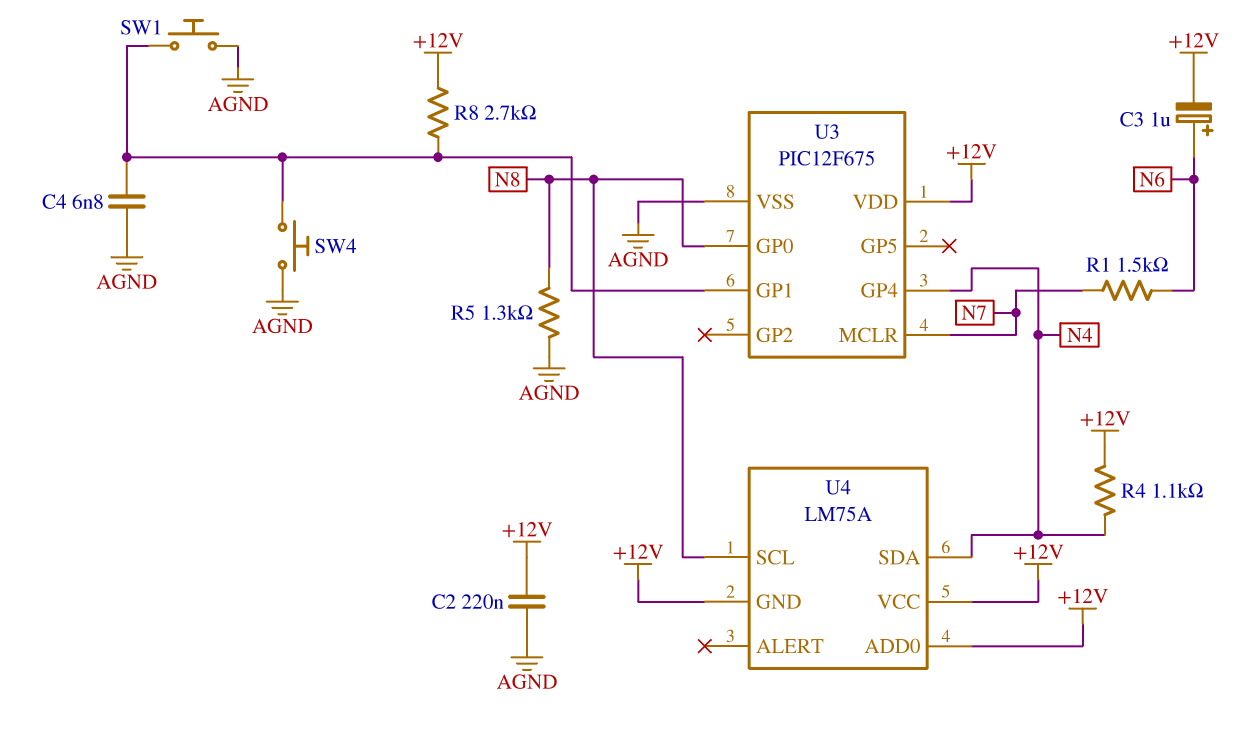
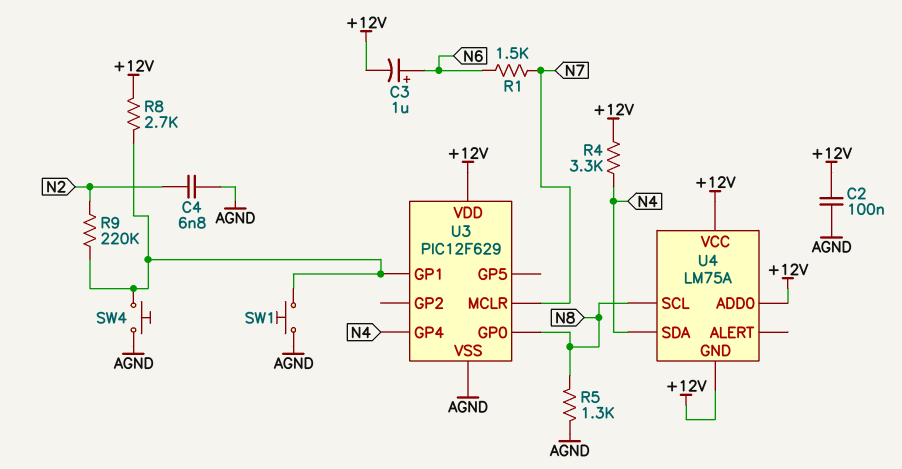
C2: 220nF (+12V, AGND) -> 100nF (+12V, AGND)
C4: 6.8nF (AGND, U3/GP1) -> 6.8nF (AGND, N2)
R4: 1.1k (+12V, N4) -> 3.3k (+12V, N4)
R9: none -> 220k (N2, U3/GP1)
U3: PIC12F675 -> PIC12F629

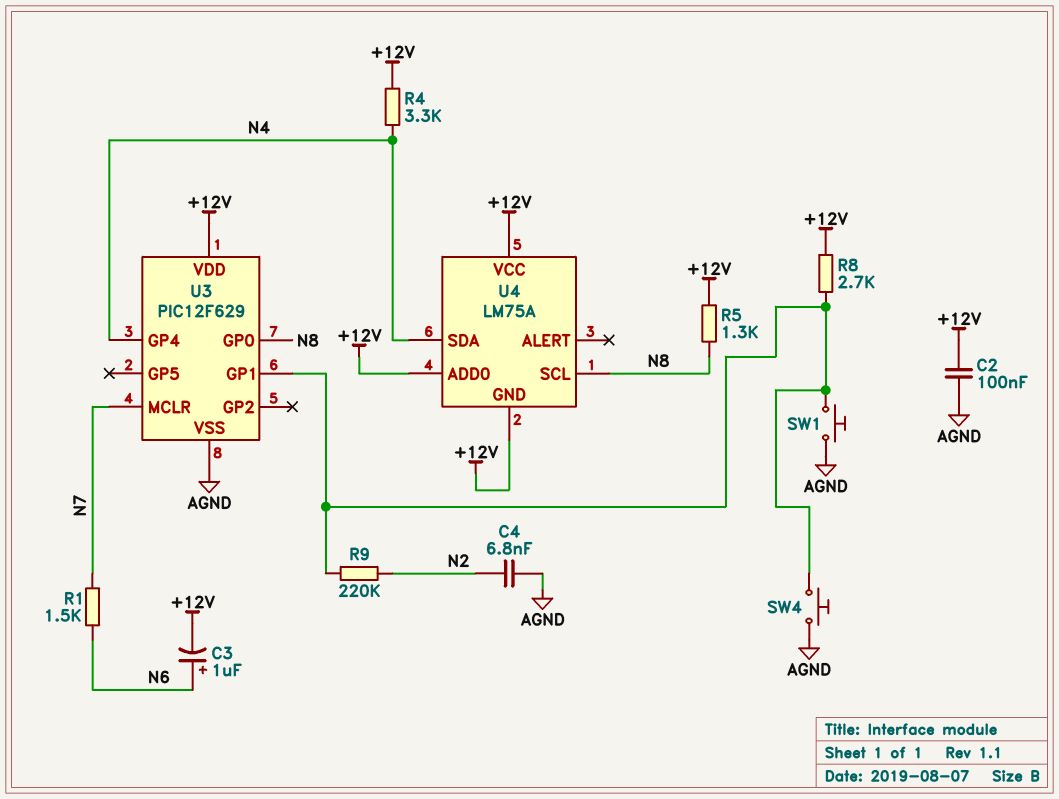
R5: 1.3k (AGND, N8) -> 1.3k (+12V, N8)

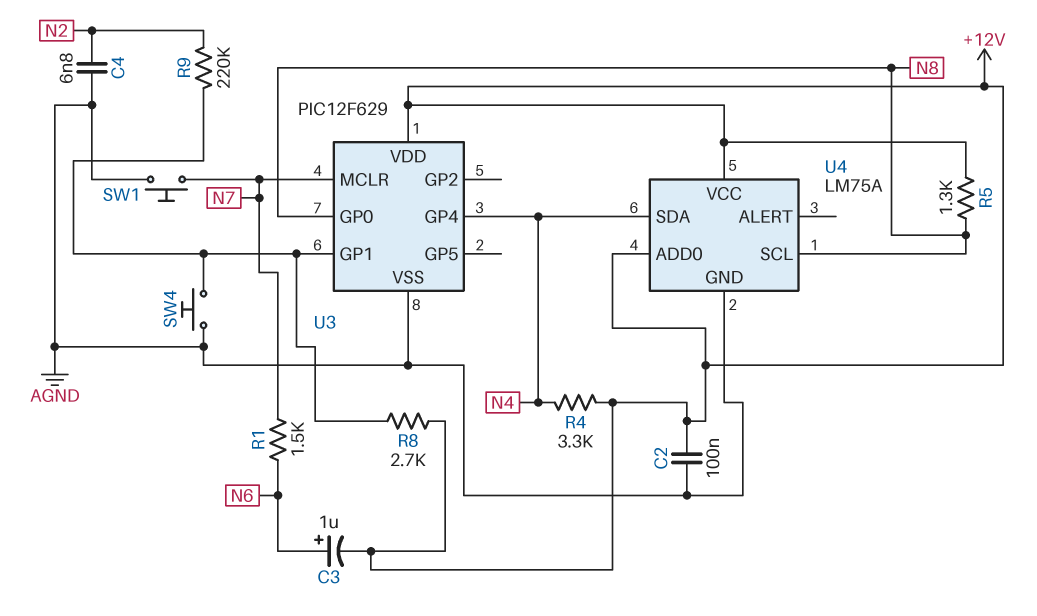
SW1: button (AGND, U3/GP1) -> button (AGND, N7)
U4 pin GND: +12V -> AGND

